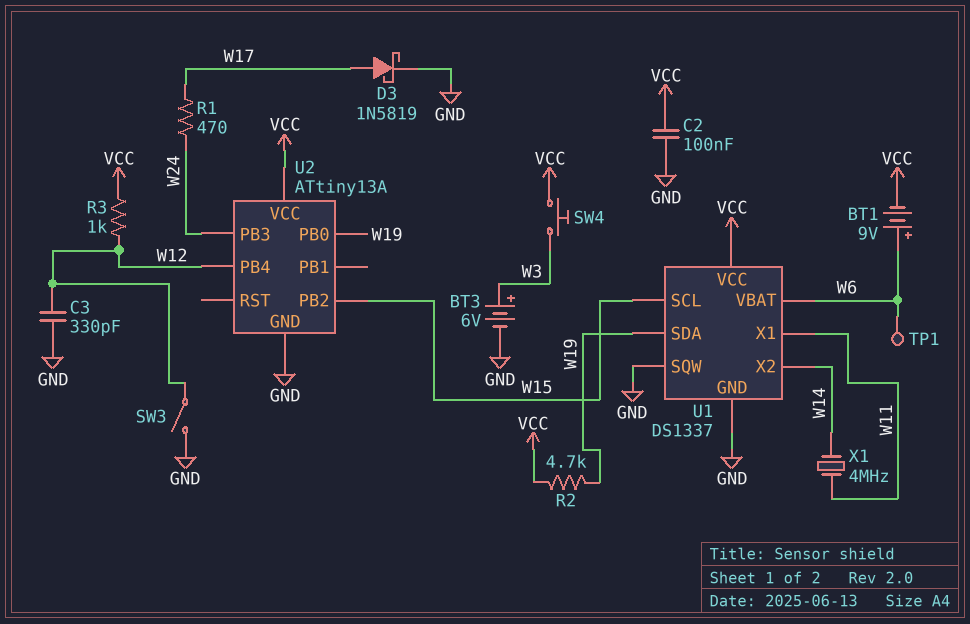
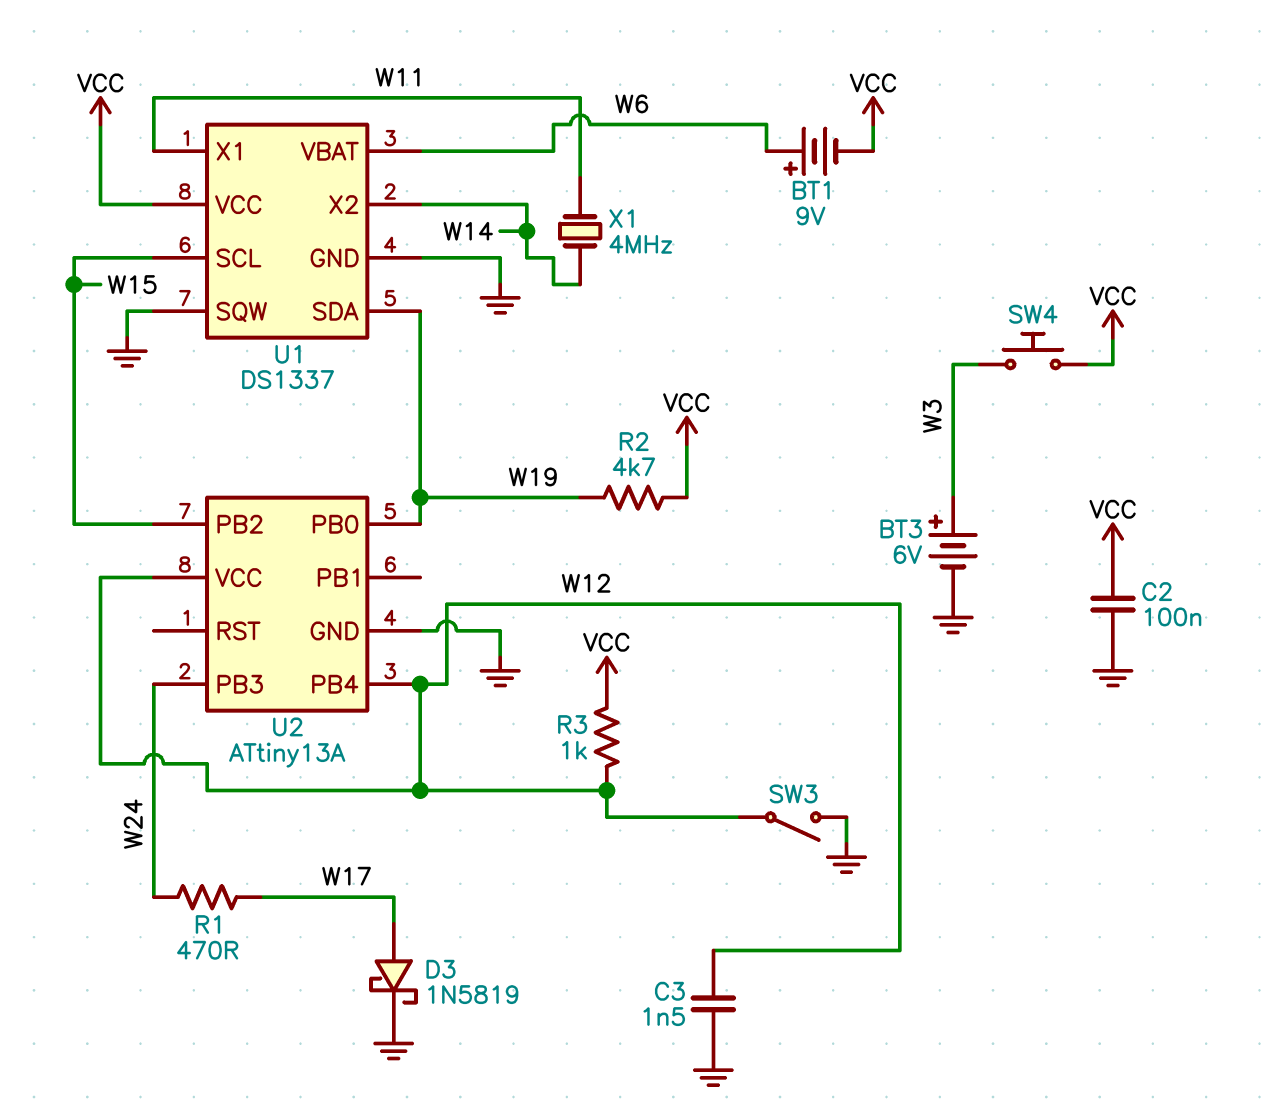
C3: 330pF (GND, W12) -> 1.5nF (GND, W12)
TP1: test point (W6) -> none
U2 pin VCC: VCC -> W12

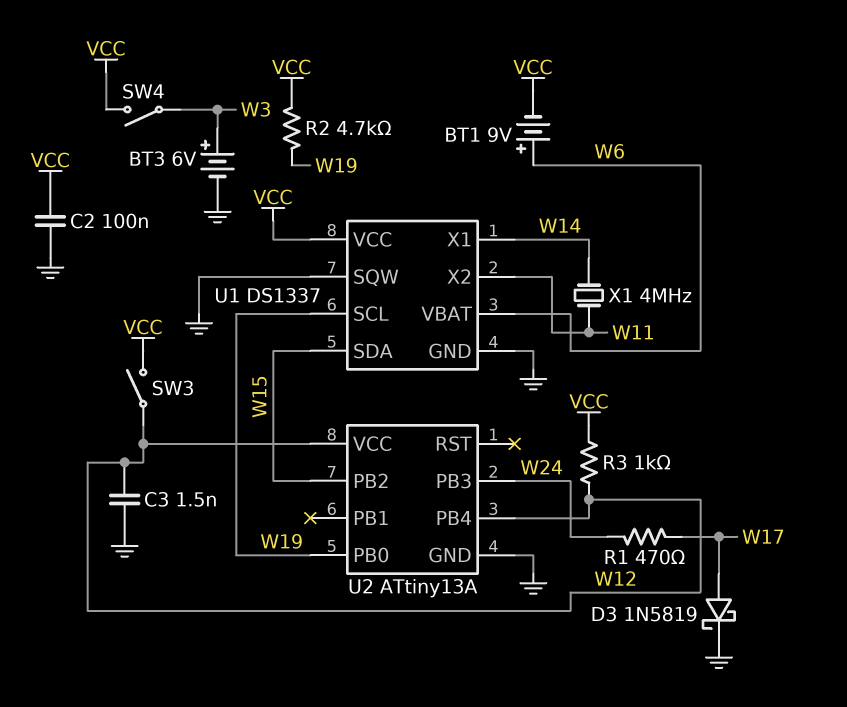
SW3: switch (GND, W12) -> switch (VCC, W12)
SW4: button (VCC, W3) -> switch (VCC, W3)
U1 pin SCL: W15 -> W19
U1 pin SDA: W19 -> W15
U1 pin X1: W11 -> W14
U1 pin X2: W14 -> W11

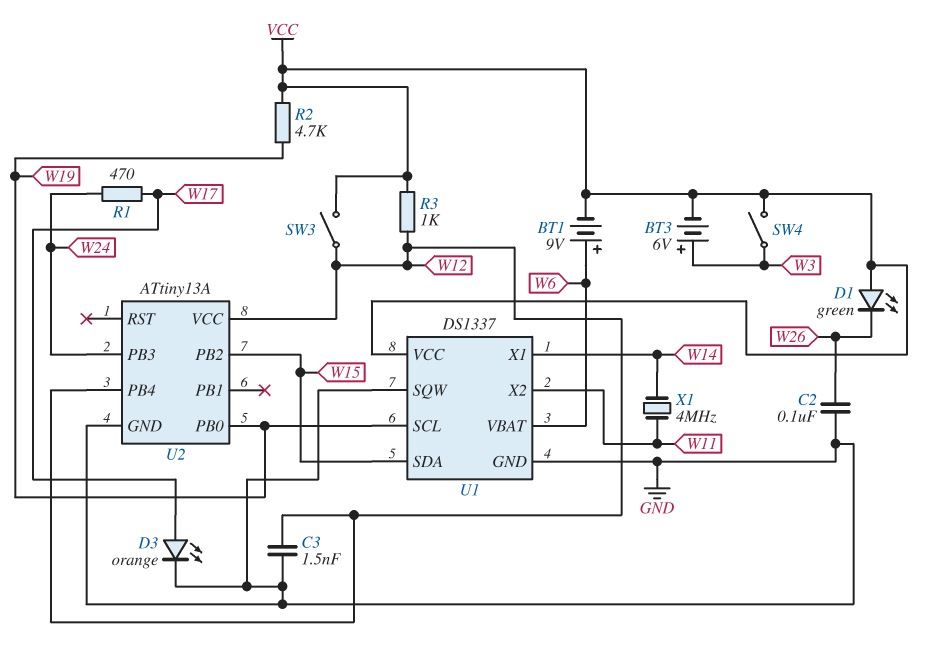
BT3: 6V (plus W3, minus GND) -> 6V (plus W3, minus VCC)
C2: 100nF (GND, VCC) -> 100nF (GND, W26)
D1: none -> LED green (A VCC, K W26)
D3: schottky 1N5819 (A W17, K GND) -> LED orange (A W17, K GND)

